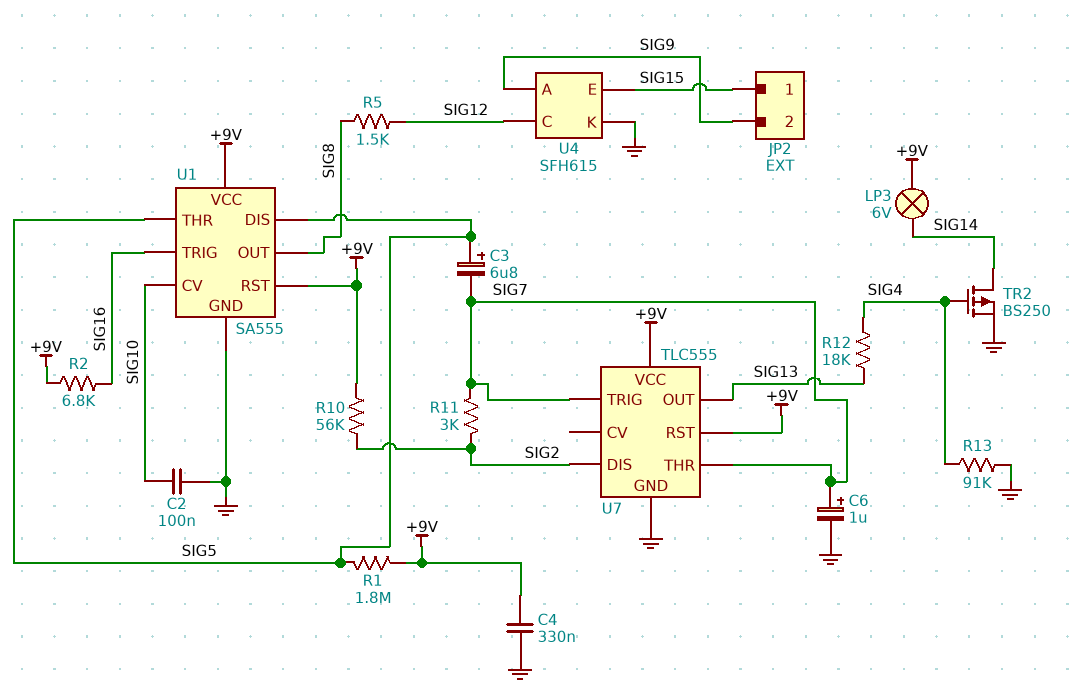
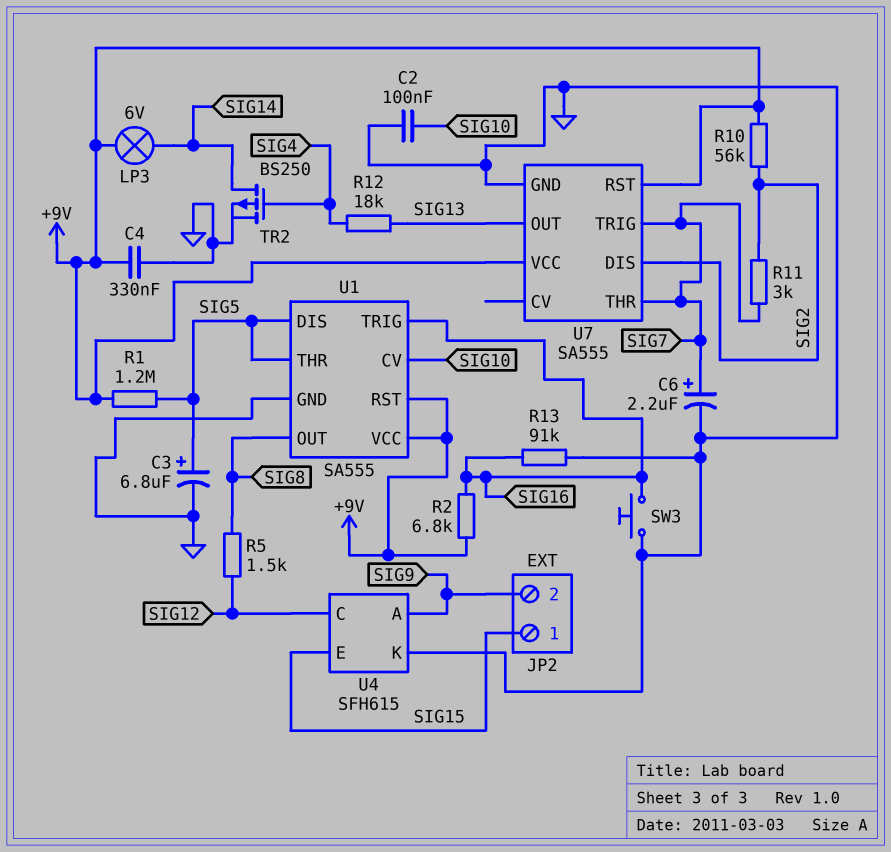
C3: 6.8uF (plus SIG5, minus SIG7) -> 6.8uF (plus SIG5, minus GND)
C6: 1uF (plus SIG7, minus GND) -> 2.2uF (plus SIG7, minus GND)
R1: 1.8M (+9V, SIG5) -> 1.2M (+9V, SIG5)
R13: 91k (GND, SIG4) -> 91k (GND, SIG16)
SW3: none -> button (GND, SIG16)
U7: TLC555 -> SA555

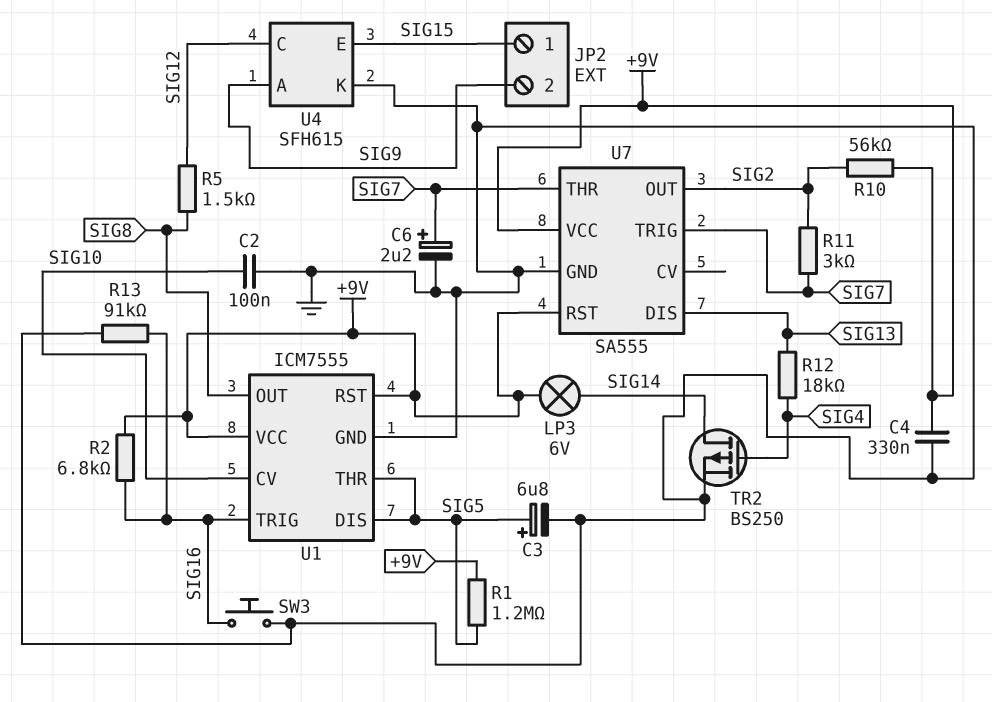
U1: SA555 -> ICM7555
U7 pin DIS: SIG2 -> SIG13
U7 pin OUT: SIG13 -> SIG2

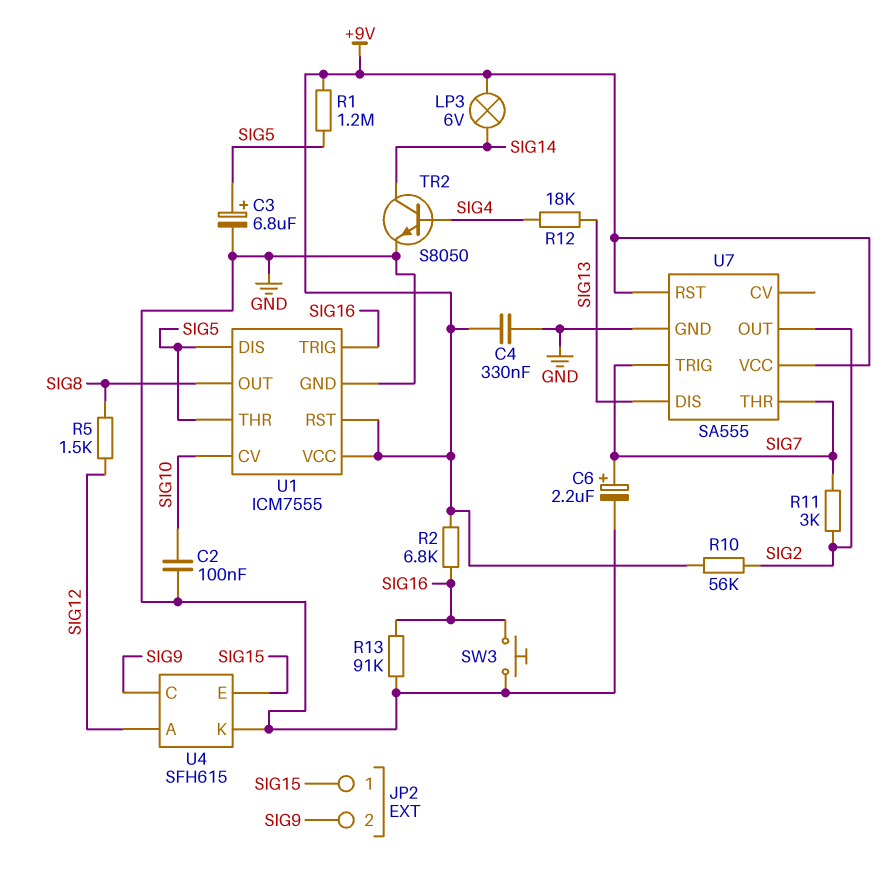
TR2: PMOS BS250 (G SIG4, D SIG14, S GND) -> NPN S8050 (B SIG4, C SIG14, E GND)
U4 pin A: SIG9 -> SIG12
U4 pin C: SIG12 -> SIG9

